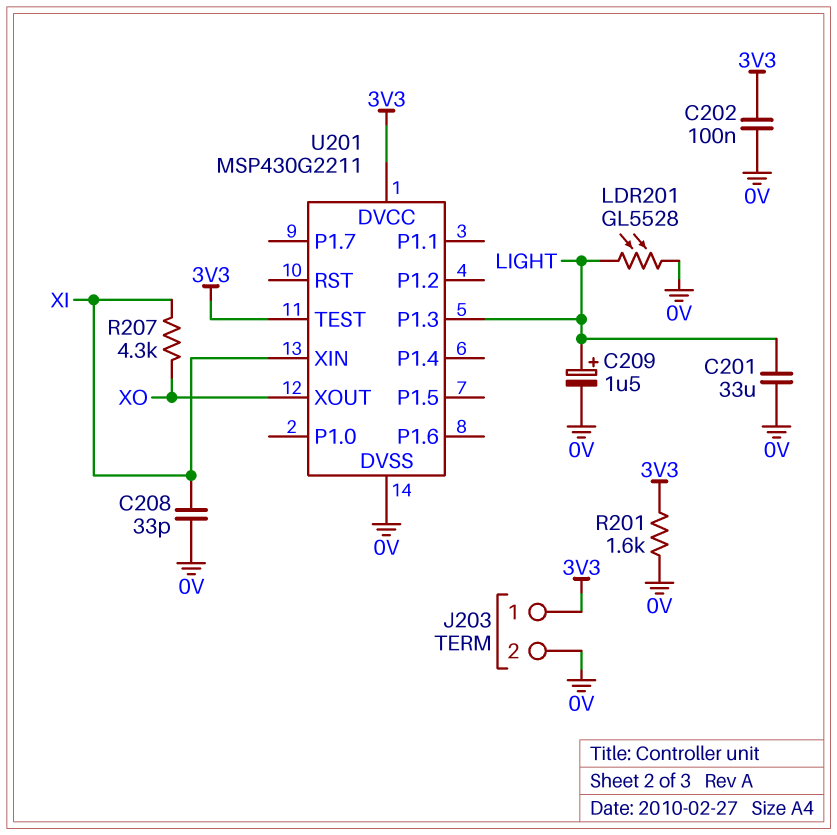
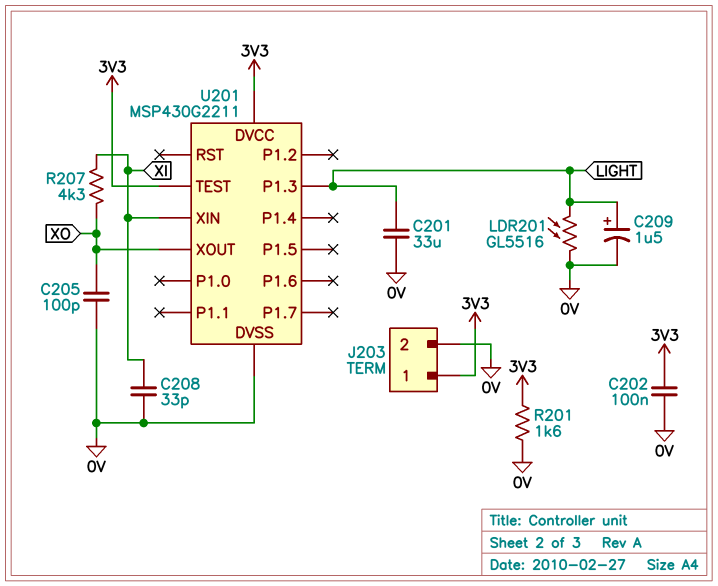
C205: none -> 100pF (0V, XO)
LDR201: GL5528 (0V, LIGHT) -> GL5516 (0V, LIGHT)

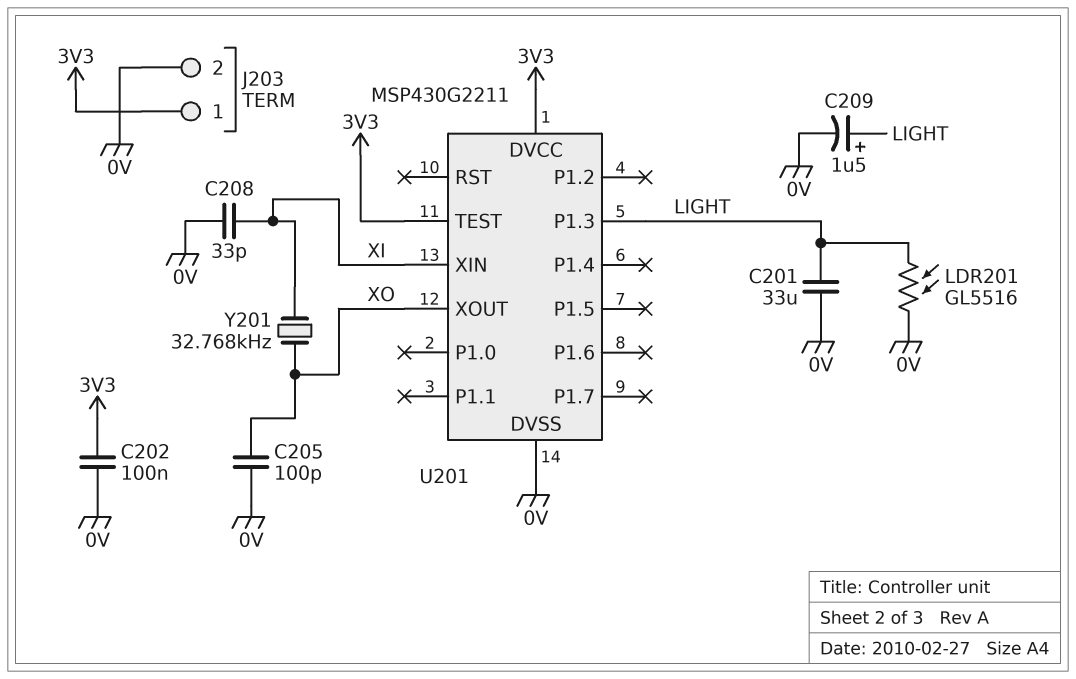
R201: 1.6k (0V, 3V3) -> none
R207: 4.3k (XI, XO) -> none
Y201: none -> 32.768kHz (XI, XO)

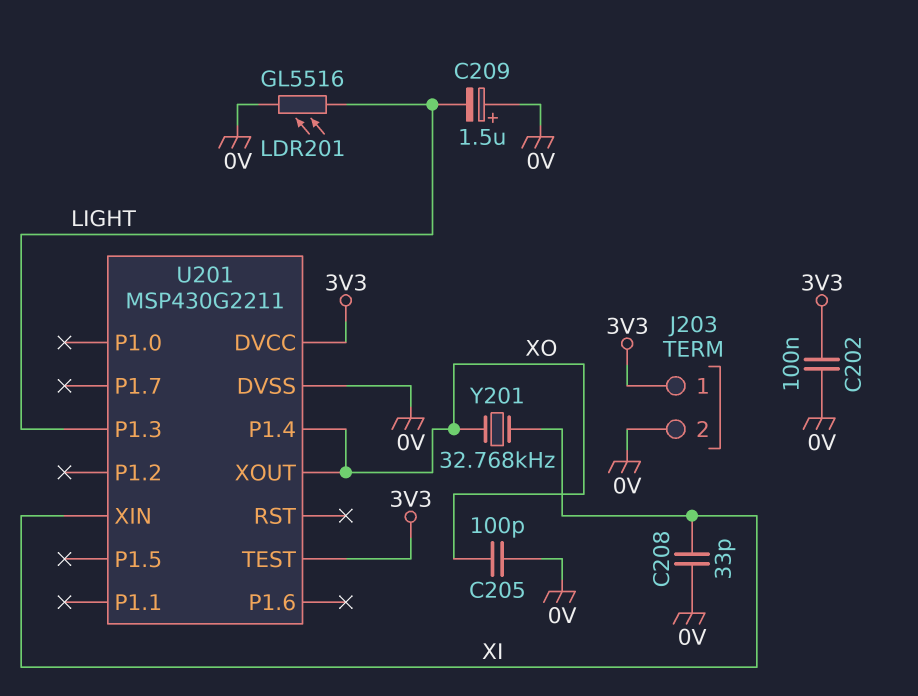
C201: 33uF (0V, LIGHT) -> none
C209: 1.5uF (plus LIGHT, minus 0V) -> 1.5uF (plus 0V, minus LIGHT)
U201 pin P1.4: none -> XO

